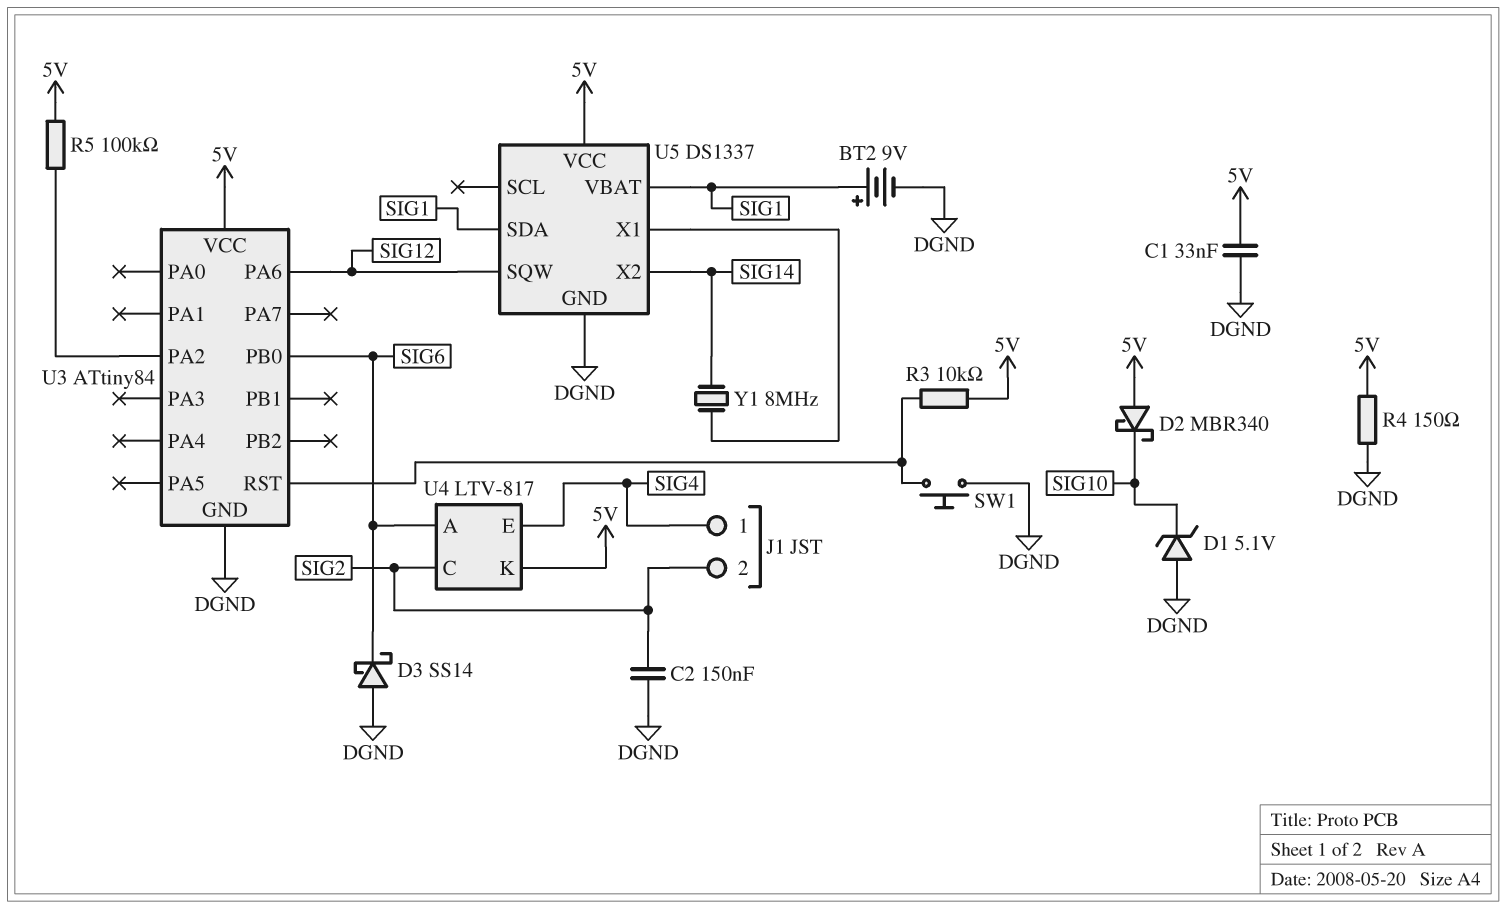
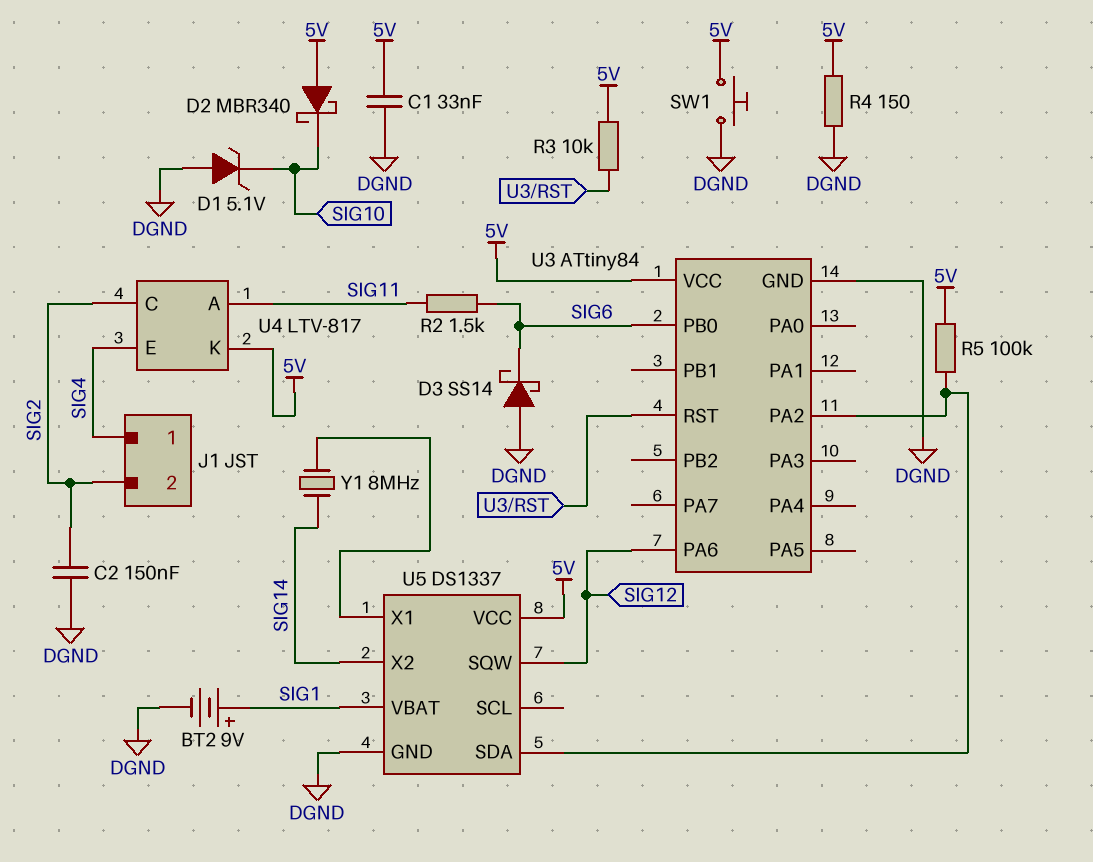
R2: none -> 1.5k (SIG6, SIG11)
SW1: button (DGND, U3/RST) -> button (5V, DGND)
U4 pin A: SIG6 -> SIG11
U5 pin SDA: SIG1 -> U3/PA2

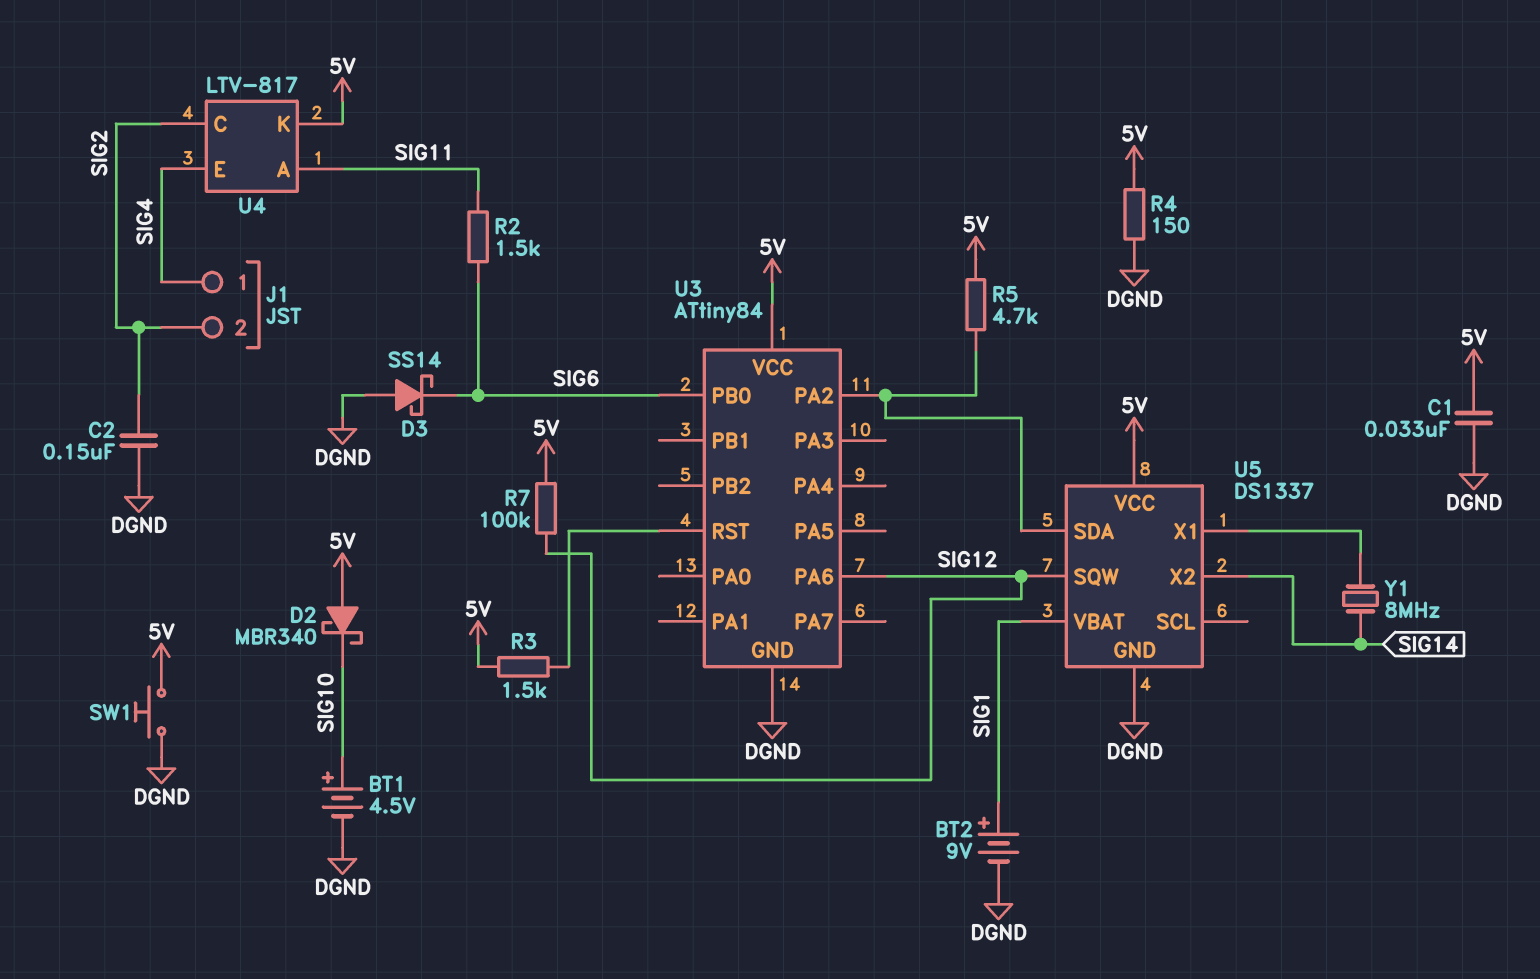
BT1: none -> 4.5V (plus SIG10, minus DGND)
D1: zener 5.1V (A DGND, K SIG10) -> none
R3: 10k (5V, U3/RST) -> 1.5k (5V, U3/RST)
R5: 100k (5V, U3/PA2) -> 4.7k (5V, U3/PA2)
R7: none -> 100k (5V, SIG12)

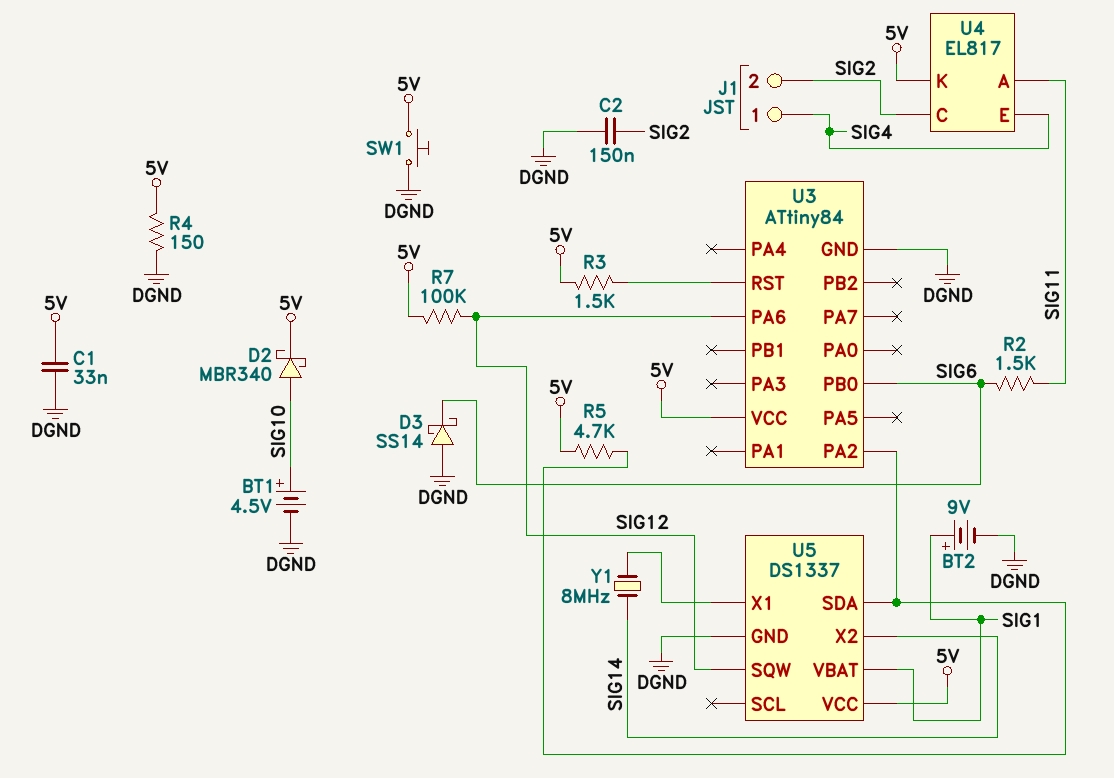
D2: schottky MBR340 (A 5V, K SIG10) -> schottky MBR340 (A SIG10, K 5V)
U4: LTV-817 -> EL817

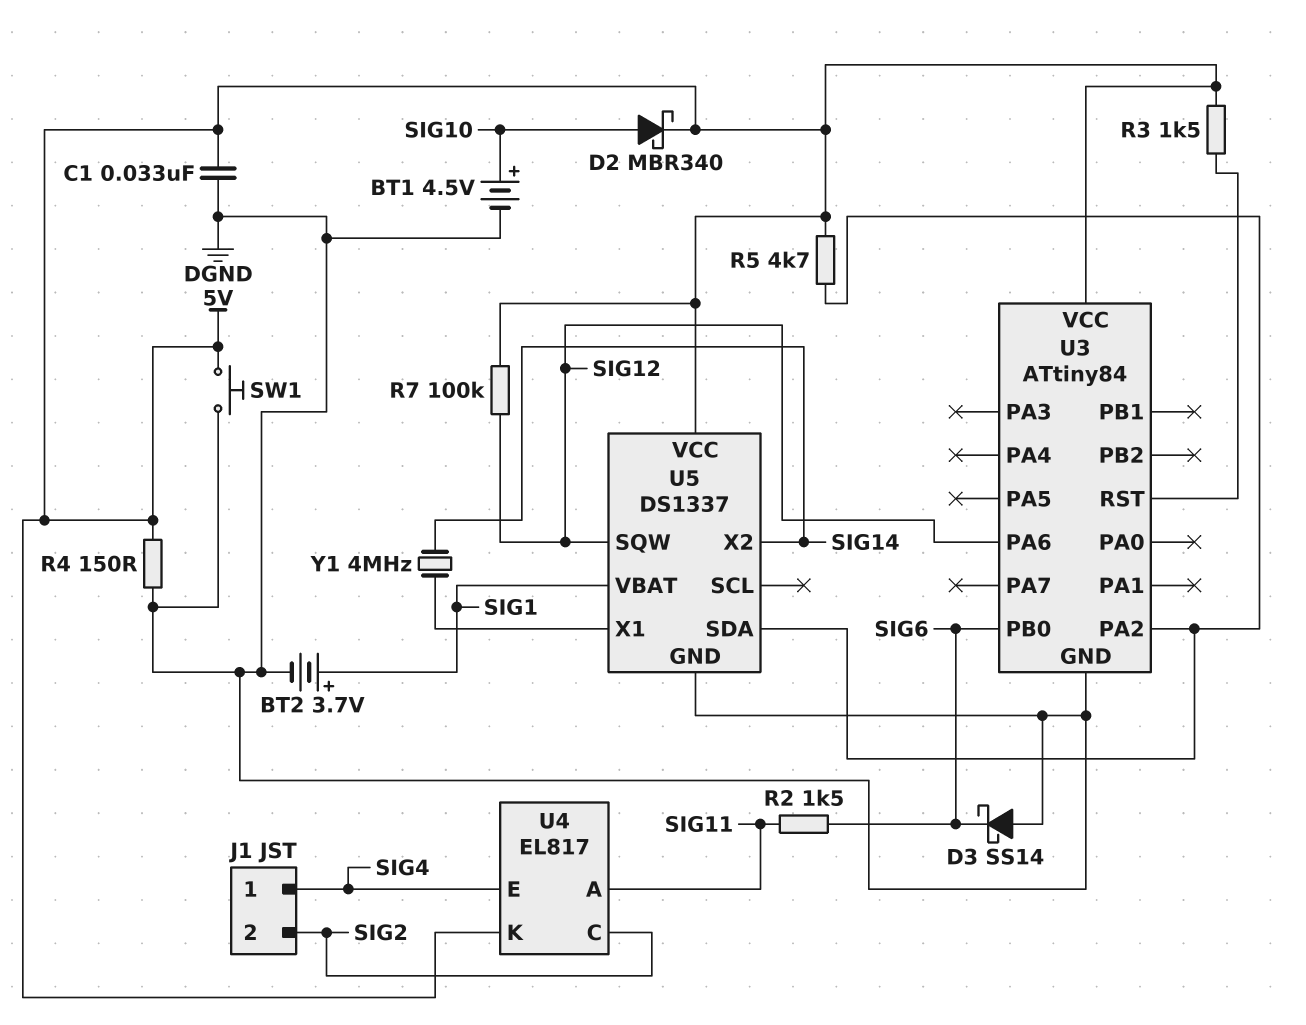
BT2: 9V (plus SIG1, minus DGND) -> 3.7V (plus SIG1, minus DGND)
C2: 150nF (DGND, SIG2) -> none
Y1: 8MHz (SIG14, U5/X1) -> 4MHz (SIG14, U5/X1)

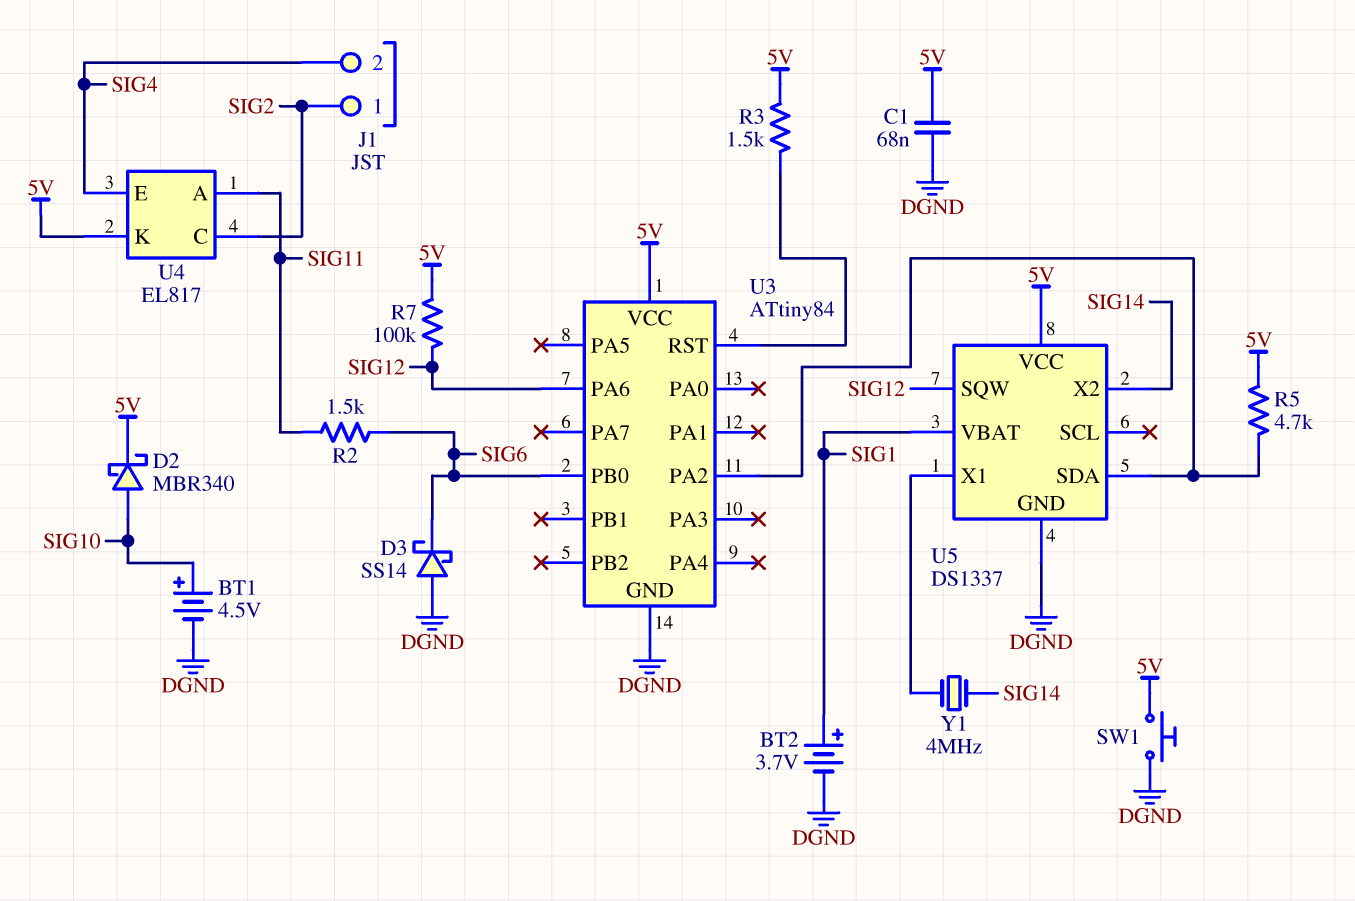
C1: 33nF (5V, DGND) -> 68nF (5V, DGND)
J1 pin 1: SIG4 -> SIG2
J1 pin 2: SIG2 -> SIG4
R4: 150 (5V, DGND) -> none

